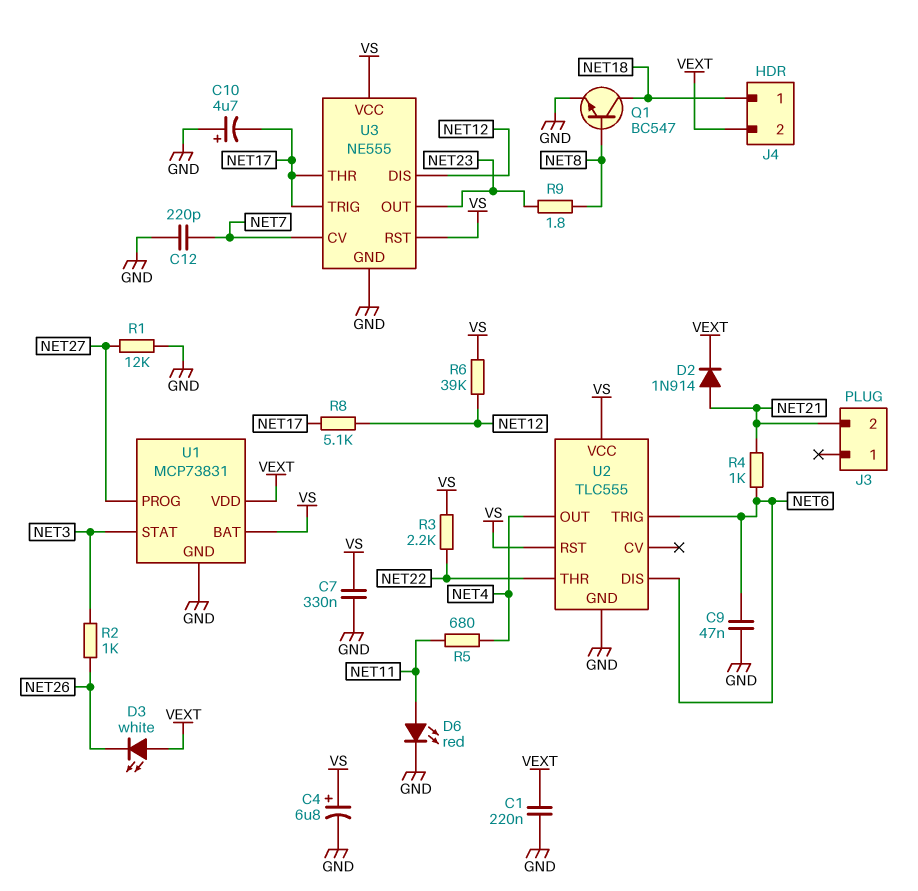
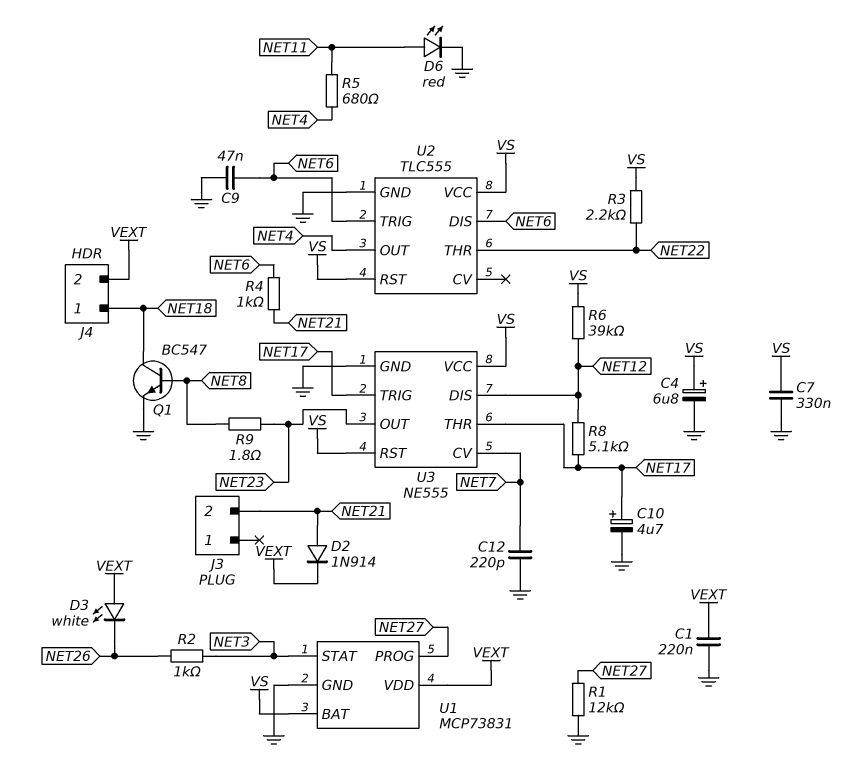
C10: 4.7uF (plus GND, minus NET17) -> 4.7uF (plus NET17, minus GND)

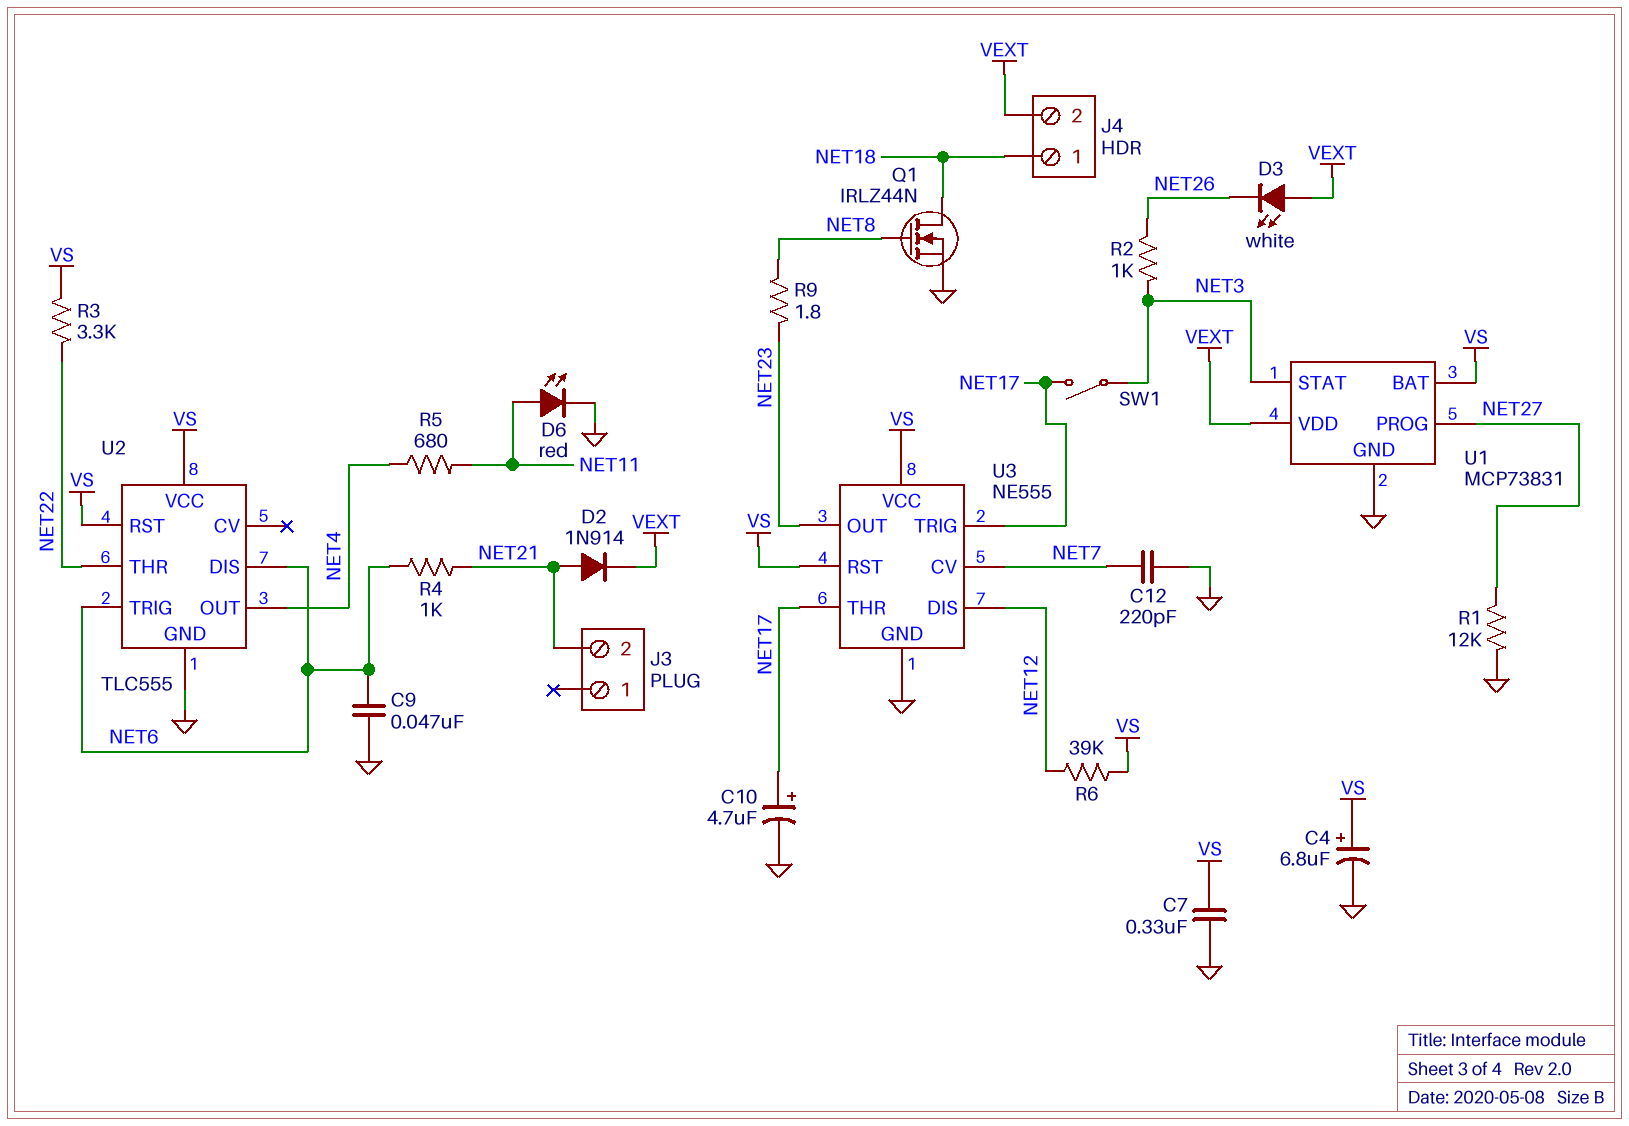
C1: 220nF (GND, VEXT) -> none
Q1: NPN BC547 (B NET8, C NET18, E GND) -> NMOS IRLZ44N (G NET8, D NET18, S GND)
R3: 2.2k (NET22, VS) -> 3.3k (NET22, VS)
R8: 5.1k (NET12, NET17) -> none
SW1: none -> switch (NET3, NET17)

